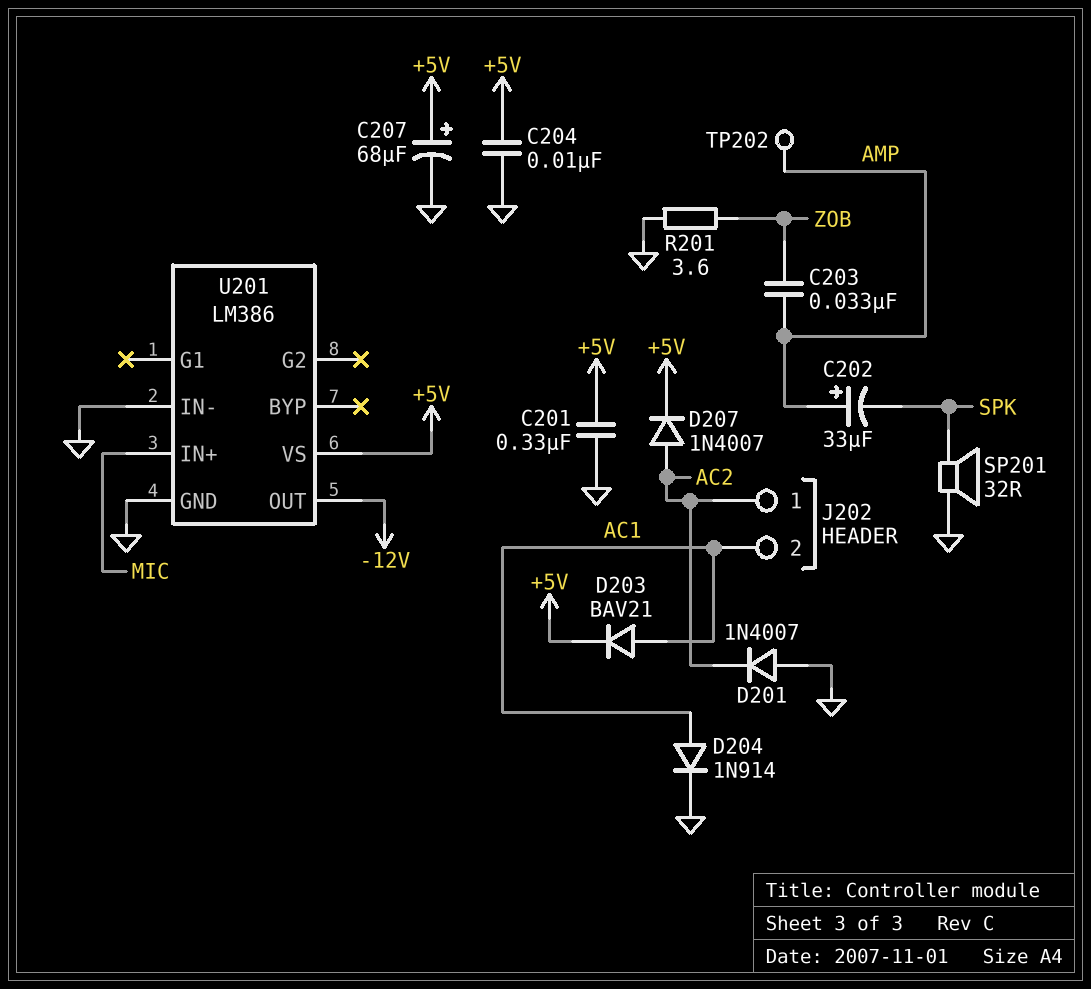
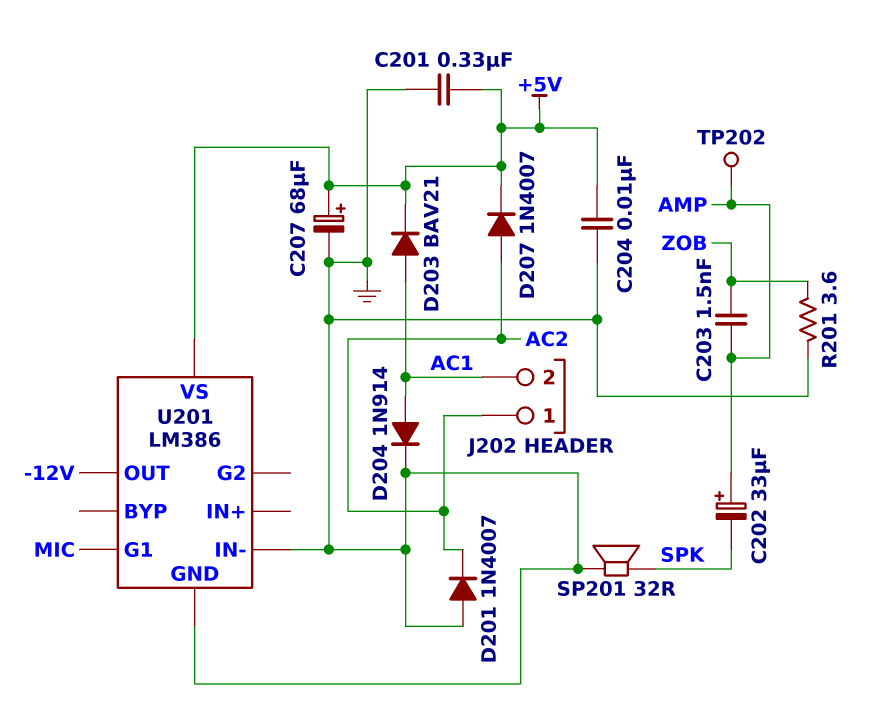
C203: 33nF (AMP, ZOB) -> 1.5nF (AMP, ZOB)
U201 pin G1: none -> MIC
U201 pin IN+: MIC -> none

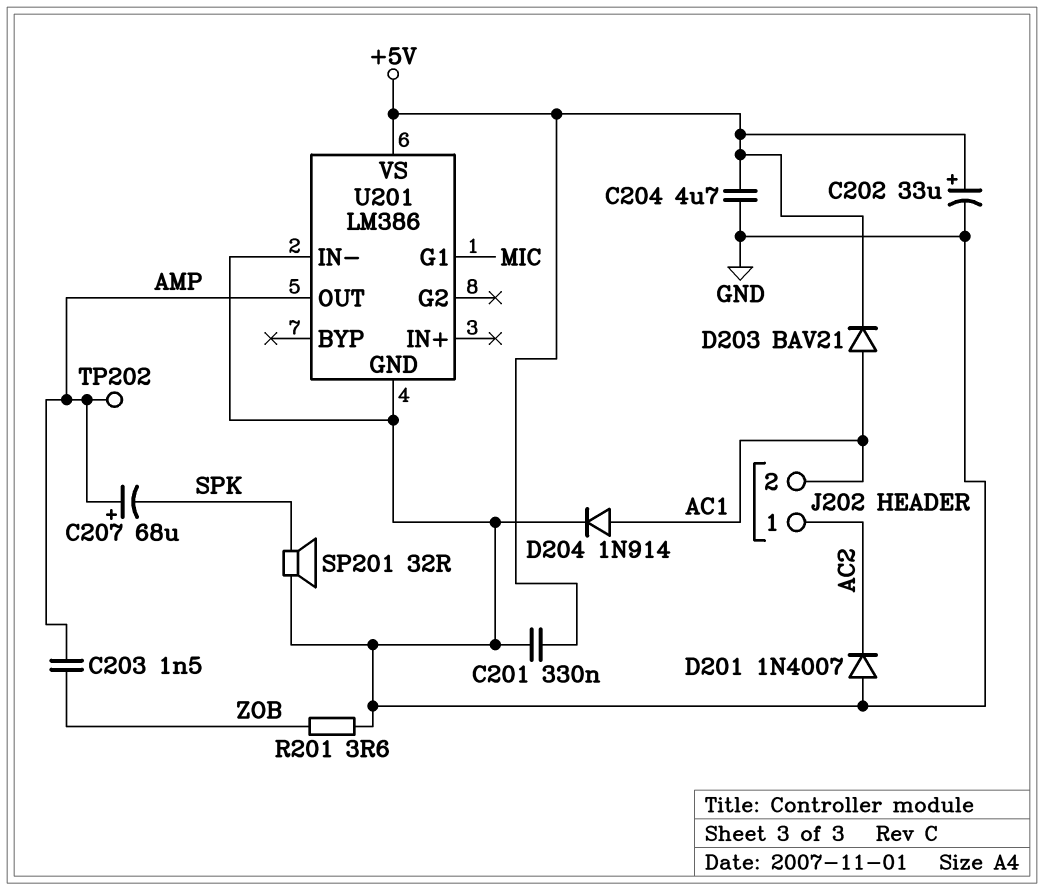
C202: 33uF (plus AMP, minus SPK) -> 33uF (plus +5V, minus GND)
C204: 10nF (+5V, GND) -> 4.7uF (+5V, GND)
C207: 68uF (plus +5V, minus GND) -> 68uF (plus AMP, minus SPK)
D207: diode 1N4007 (A AC2, K +5V) -> none
U201 pin OUT: -12V -> AMP

